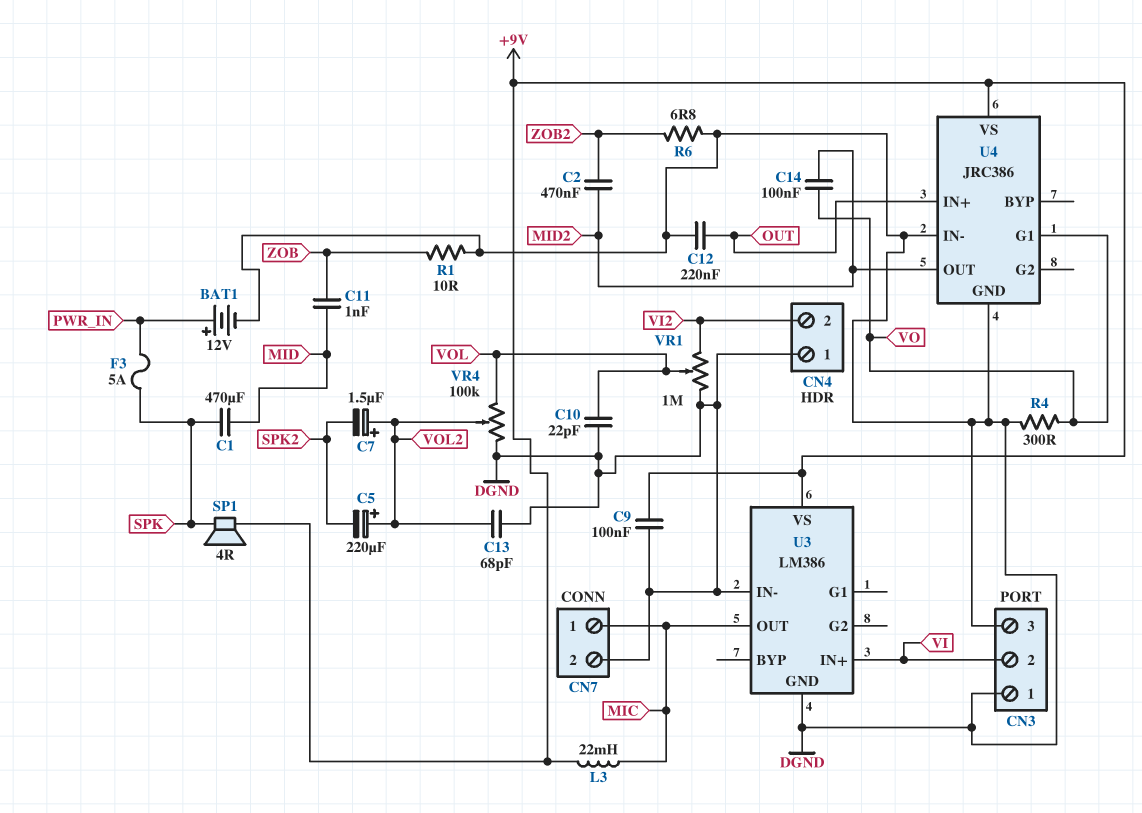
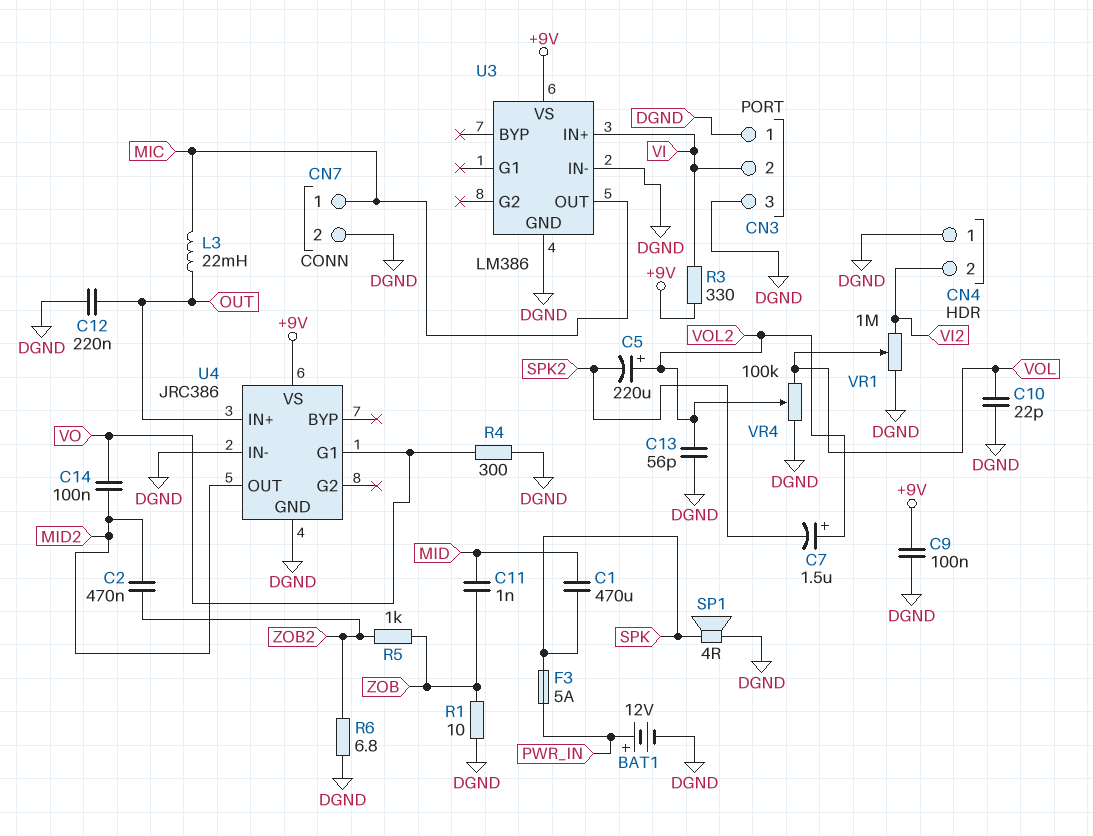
C13: 68pF (DGND, VOL2) -> 56pF (DGND, VOL2)
L3: 22mH (+9V, MIC) -> 22mH (MIC, OUT)
R3: none -> 330 (+9V, VI)
R5: none -> 1k (ZOB, ZOB2)
SP1: speaker 4R (+9V, SPK) -> speaker 4R (DGND, SPK)

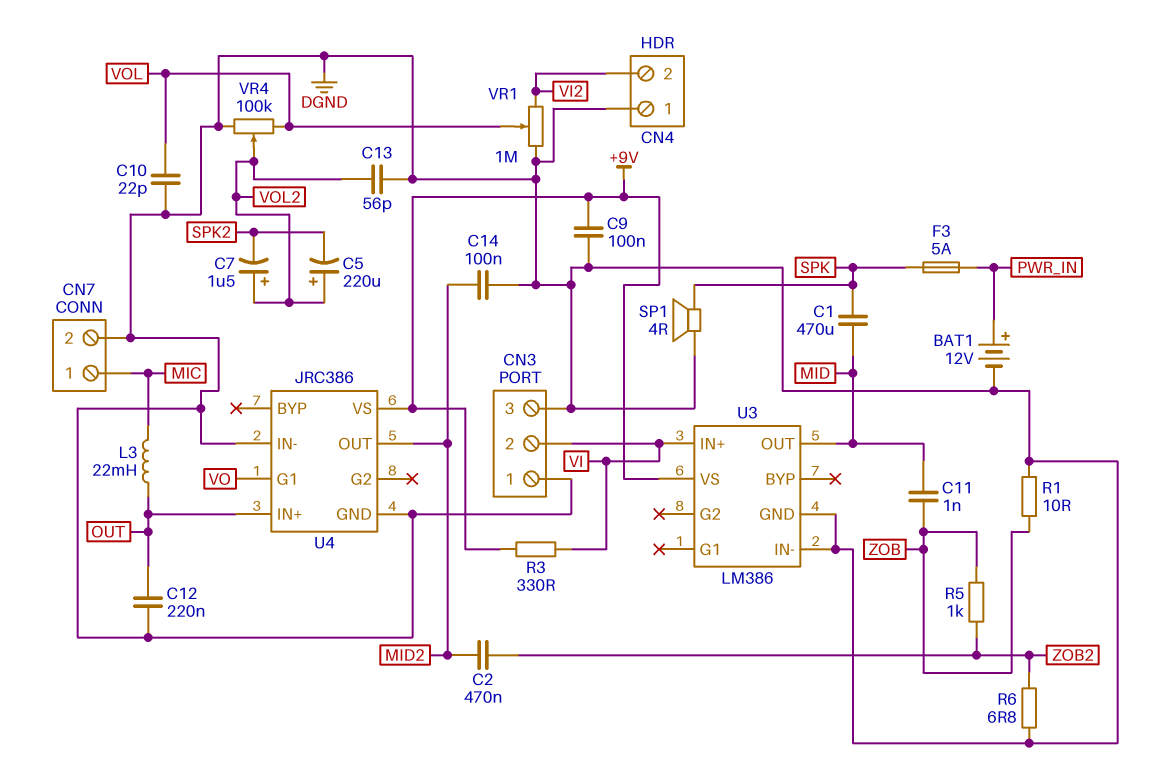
C14: 100nF (MID2, VO) -> 100nF (DGND, MID2)
R4: 300 (DGND, VO) -> none
U3 pin OUT: MIC -> MID

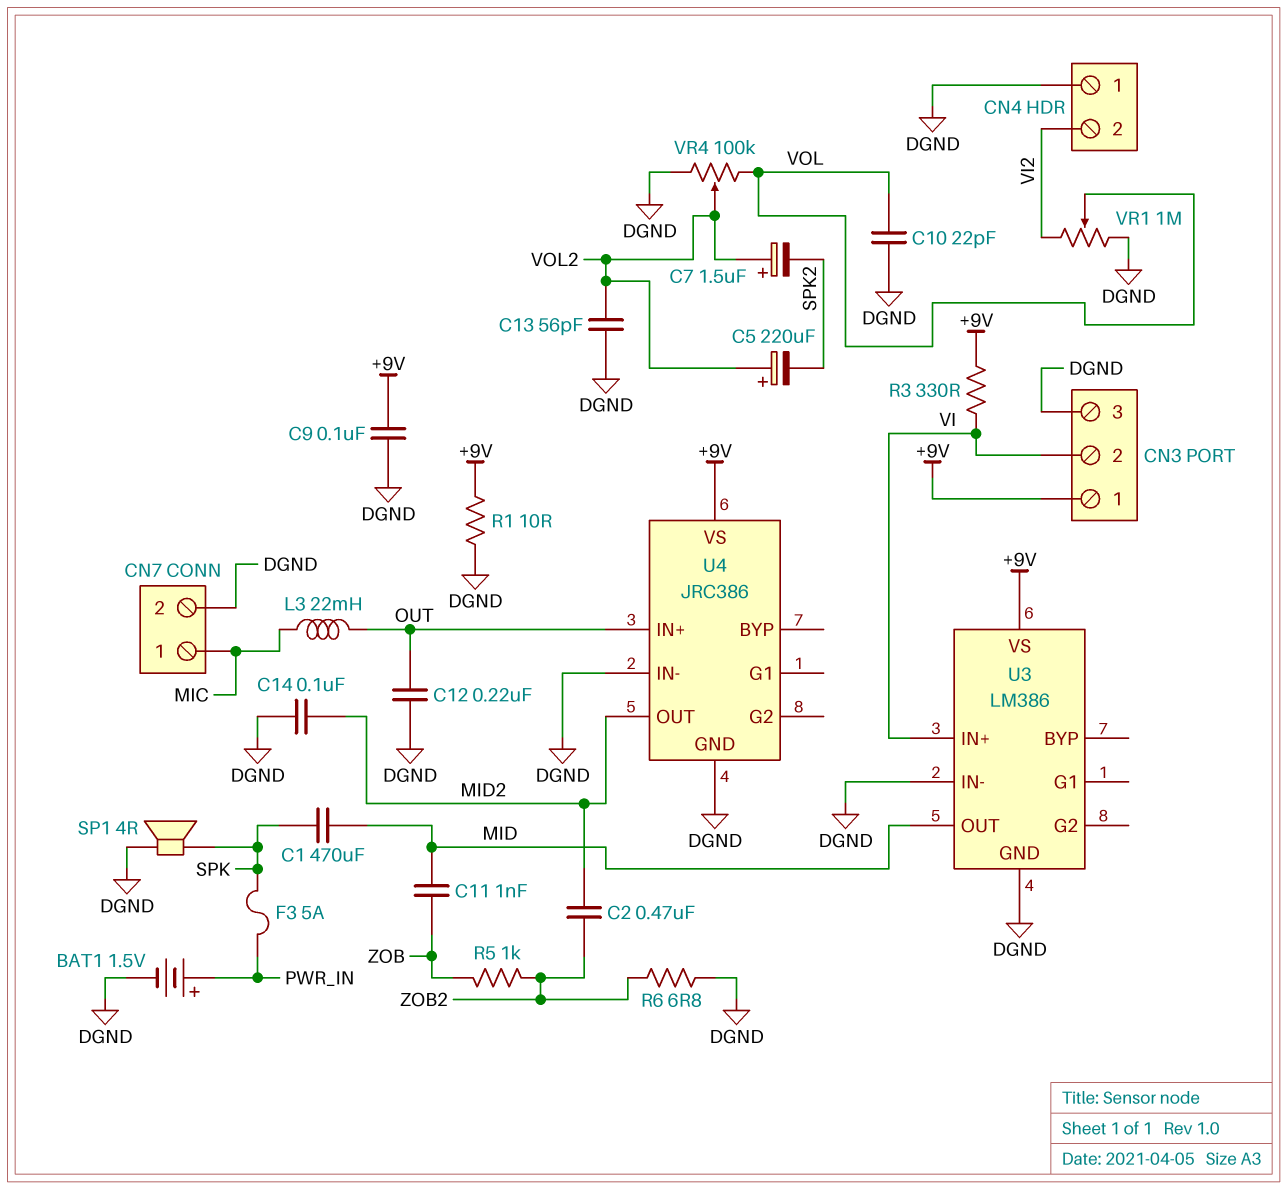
BAT1: 12V (plus PWR_IN, minus DGND) -> 1.5V (plus PWR_IN, minus DGND)
CN3 pin 1: DGND -> +9V
R1: 10 (DGND, ZOB) -> 10 (+9V, DGND)
U4 pin G1: VO -> none

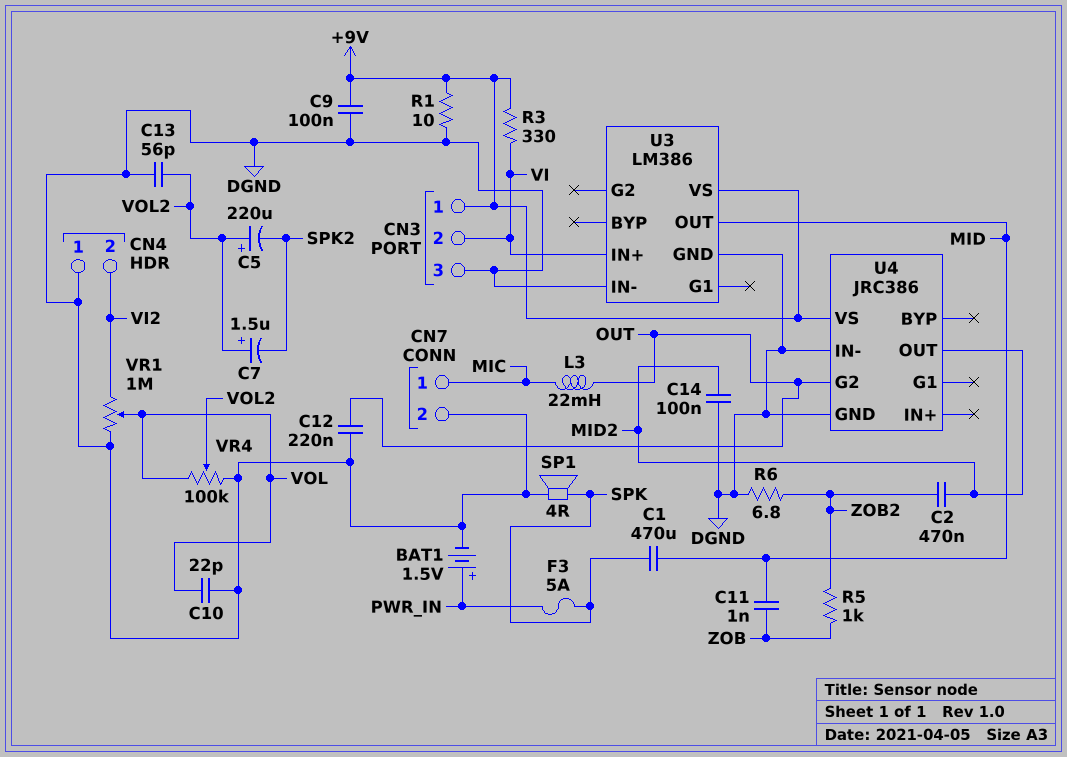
U4 pin G2: none -> OUT
U4 pin IN+: OUT -> none

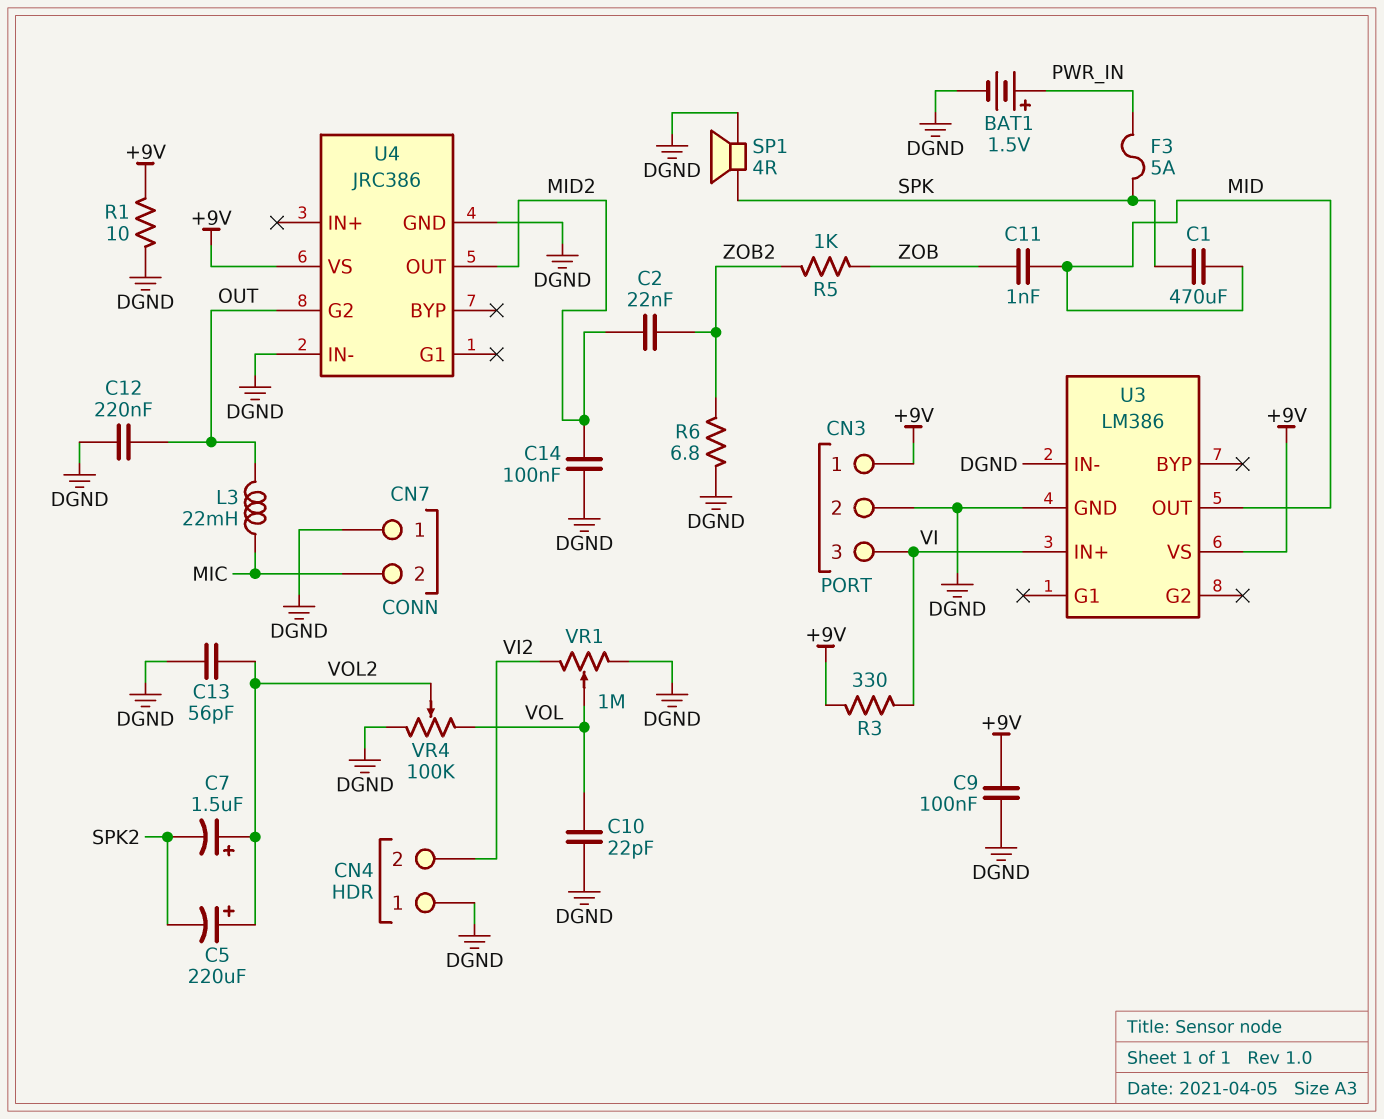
C2: 470nF (MID2, ZOB2) -> 22nF (MID2, ZOB2)
CN3 pin 2: VI -> DGND
CN3 pin 3: DGND -> VI
CN7 pin 1: MIC -> DGND
CN7 pin 2: DGND -> MIC

